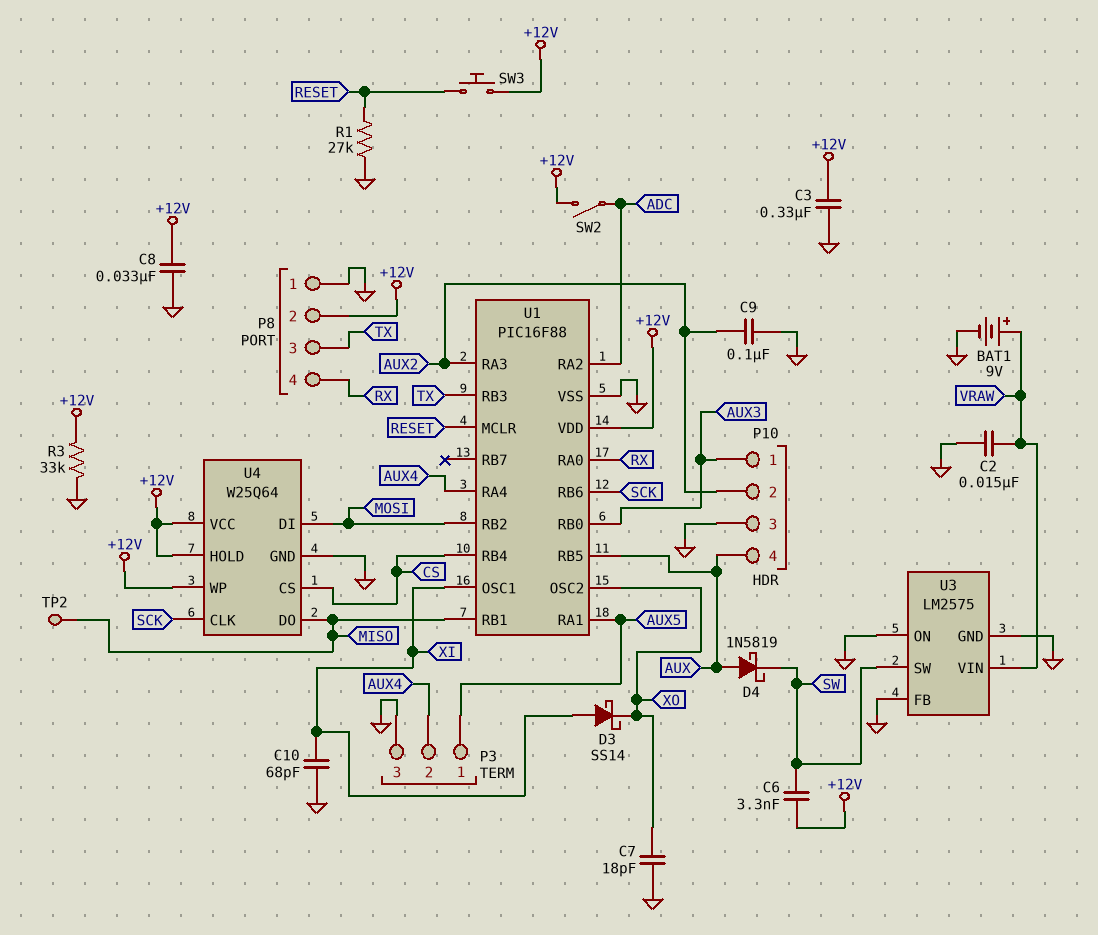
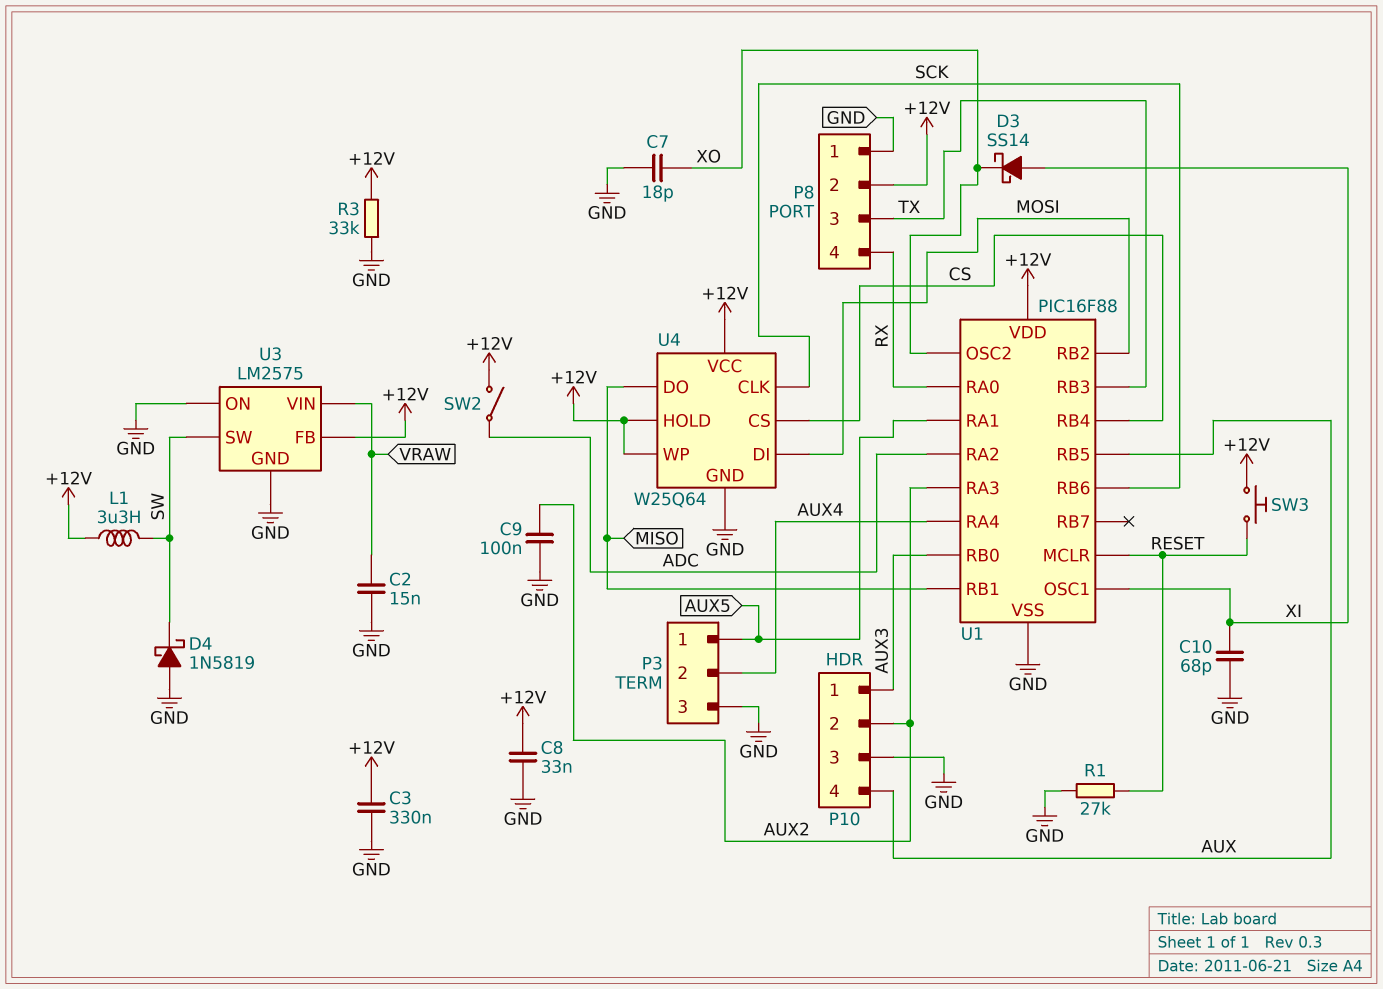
BAT1: 9V (plus VRAW, minus GND) -> none
C6: 3.3nF (+12V, SW) -> none
D4: schottky 1N5819 (A AUX, K SW) -> schottky 1N5819 (A GND, K SW)
L1: none -> 3.3uH (+12V, SW)
TP2: test point (MISO) -> none
U3 pin FB: GND -> +12V

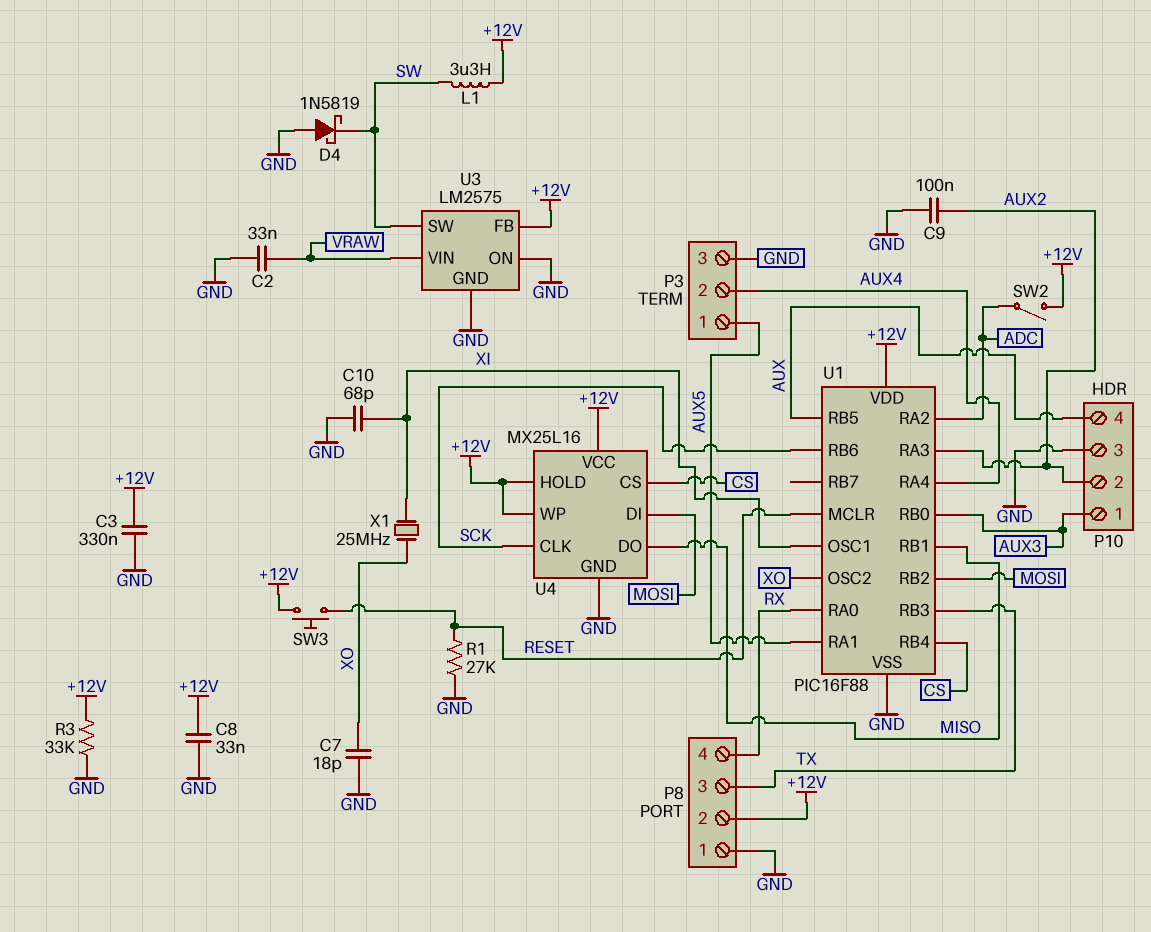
C2: 15nF (GND, VRAW) -> 33nF (GND, VRAW)
D3: schottky SS14 (A XI, K XO) -> none
U4: W25Q64 -> MX25L16
X1: none -> 25MHz (XI, XO)

